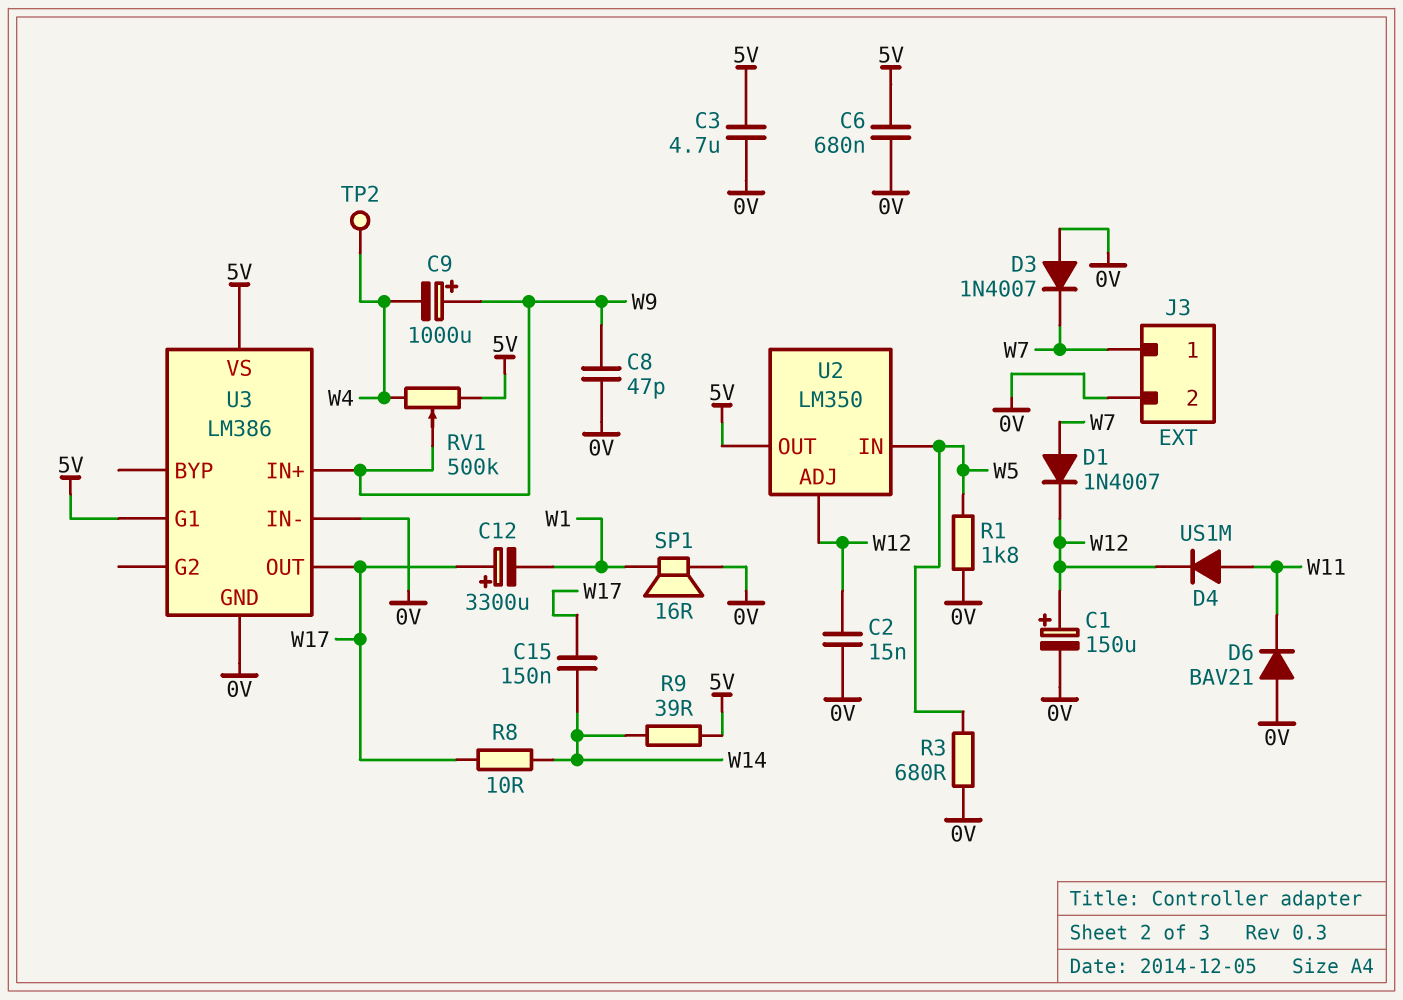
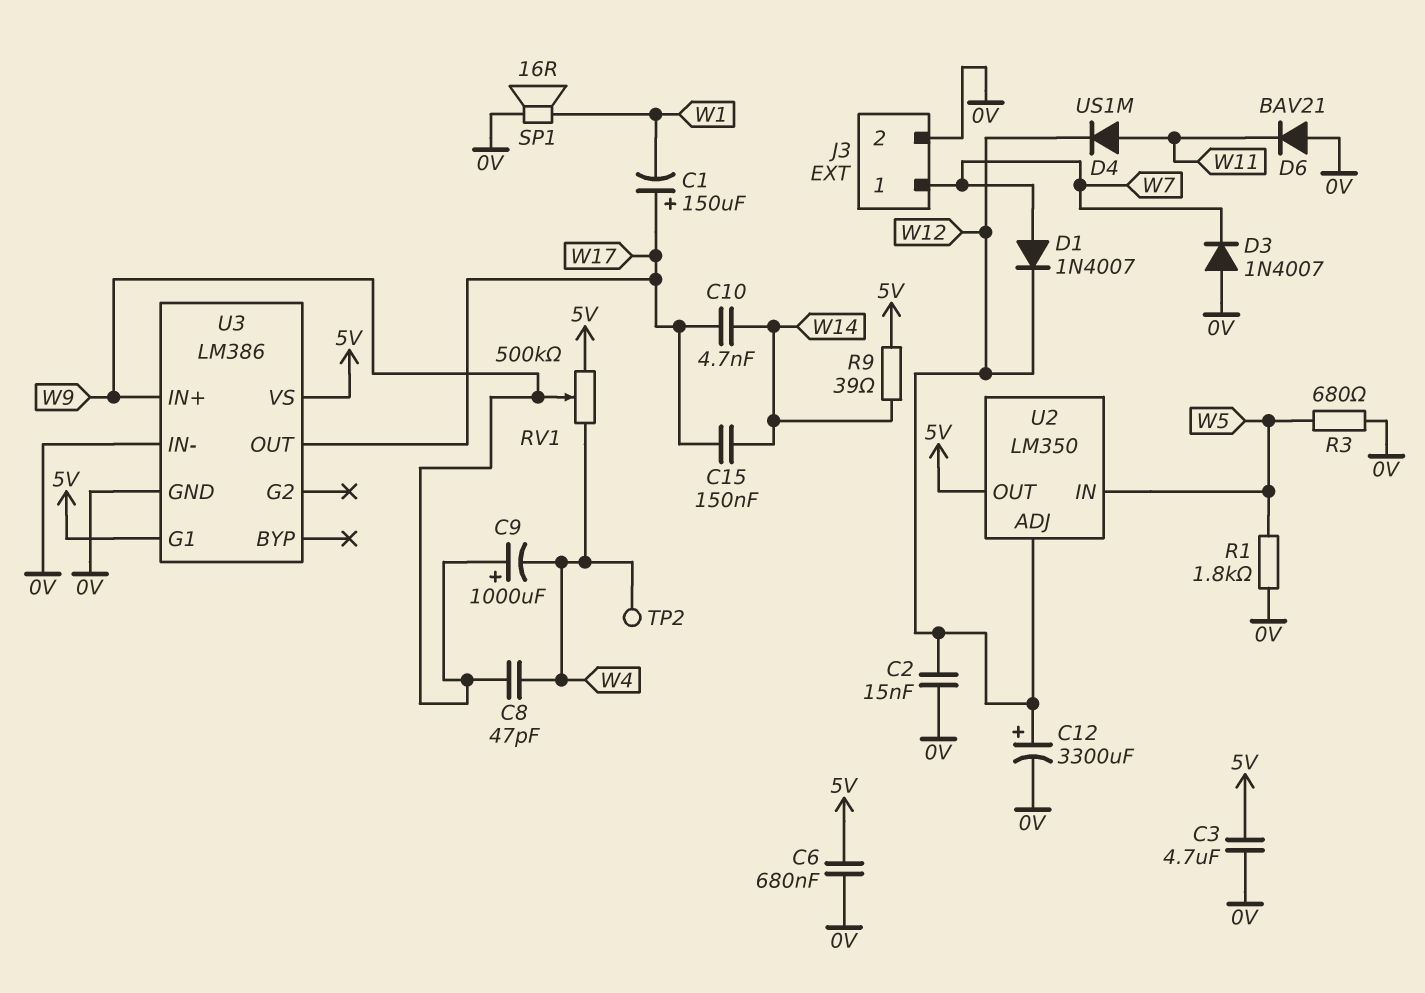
C1: 150uF (plus W12, minus 0V) -> 150uF (plus W17, minus W1)
C8: 47pF (0V, W9) -> 47pF (W4, W9)
C10: none -> 4.7nF (W14, W17)
C12: 3300uF (plus W17, minus W1) -> 3300uF (plus W12, minus 0V)
R8: 10 (W14, W17) -> none

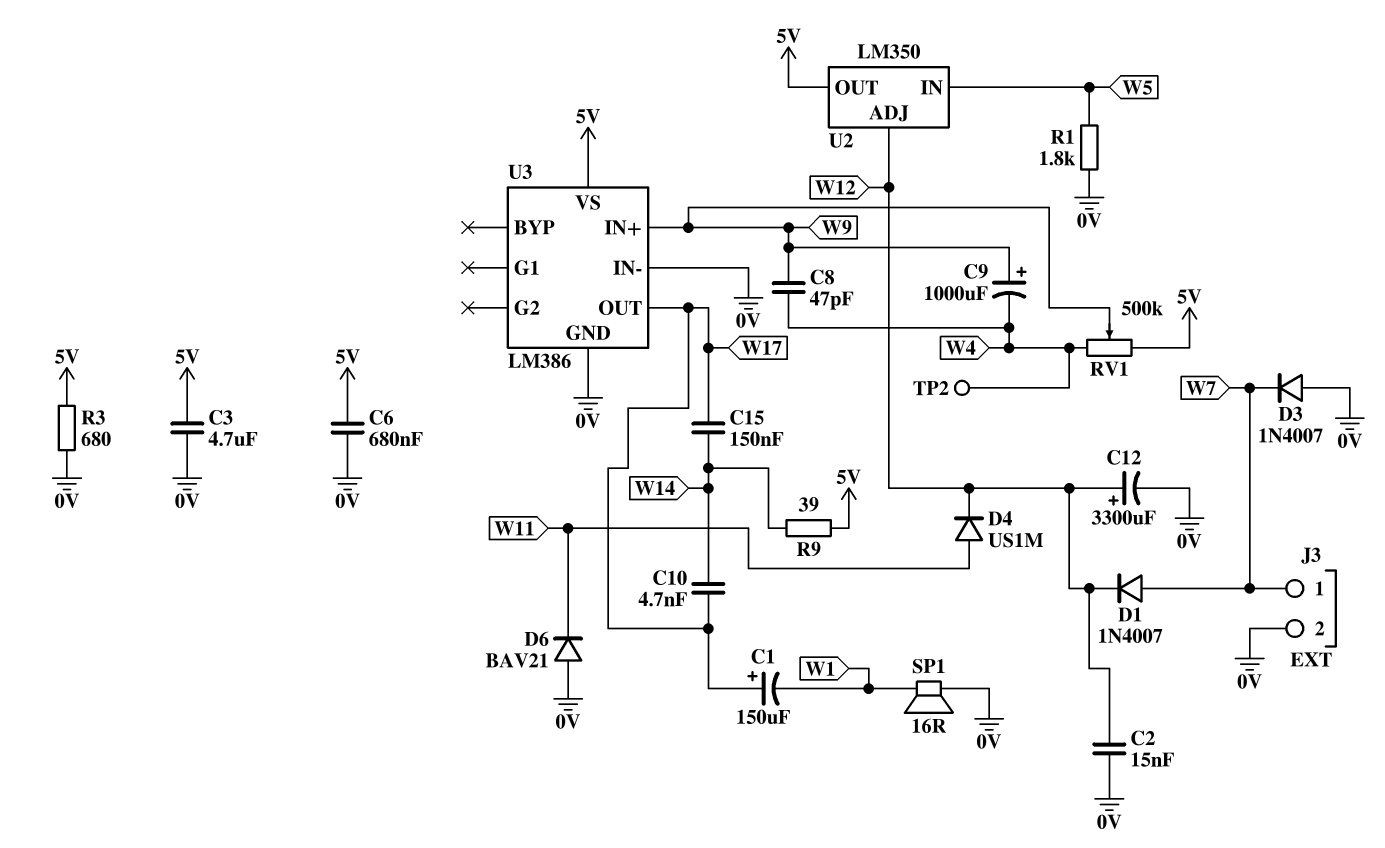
R3: 680 (0V, W5) -> 680 (0V, 5V)
U3 pin G1: 5V -> none

